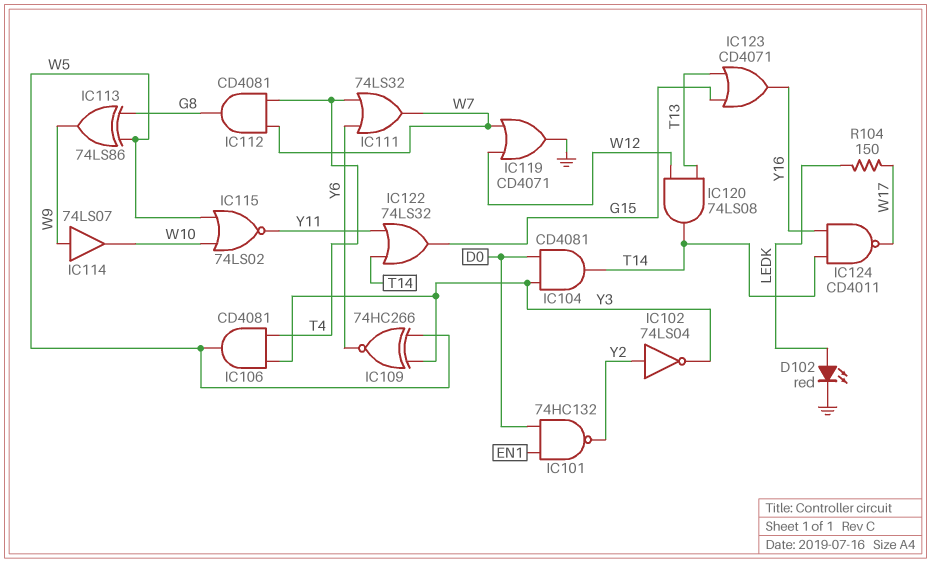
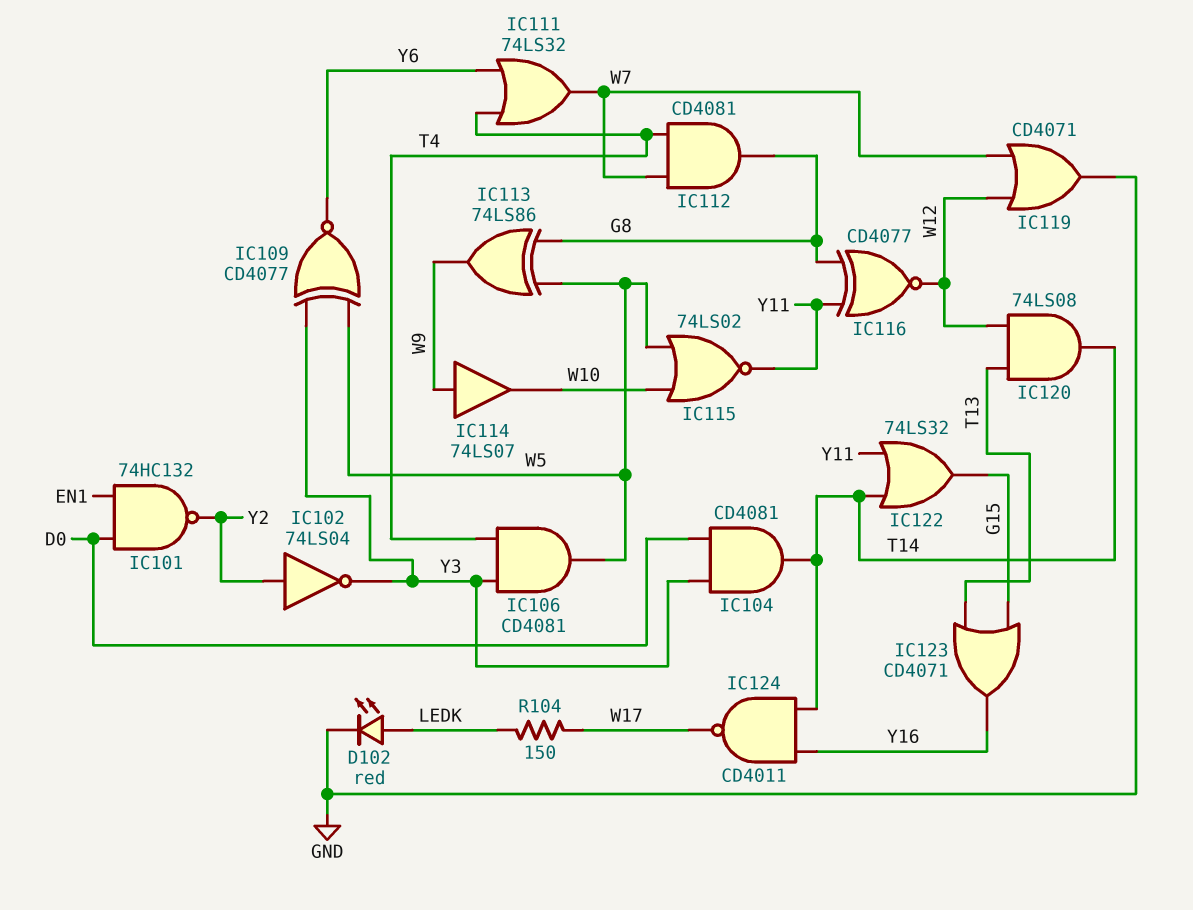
IC109: XNOR 74HC266 (in W5, in Y3, out Y6) -> XNOR CD4077 (in W5, in Y3, out Y6)
IC116: none -> XNOR CD4077 (in G8, in Y11, out W12)

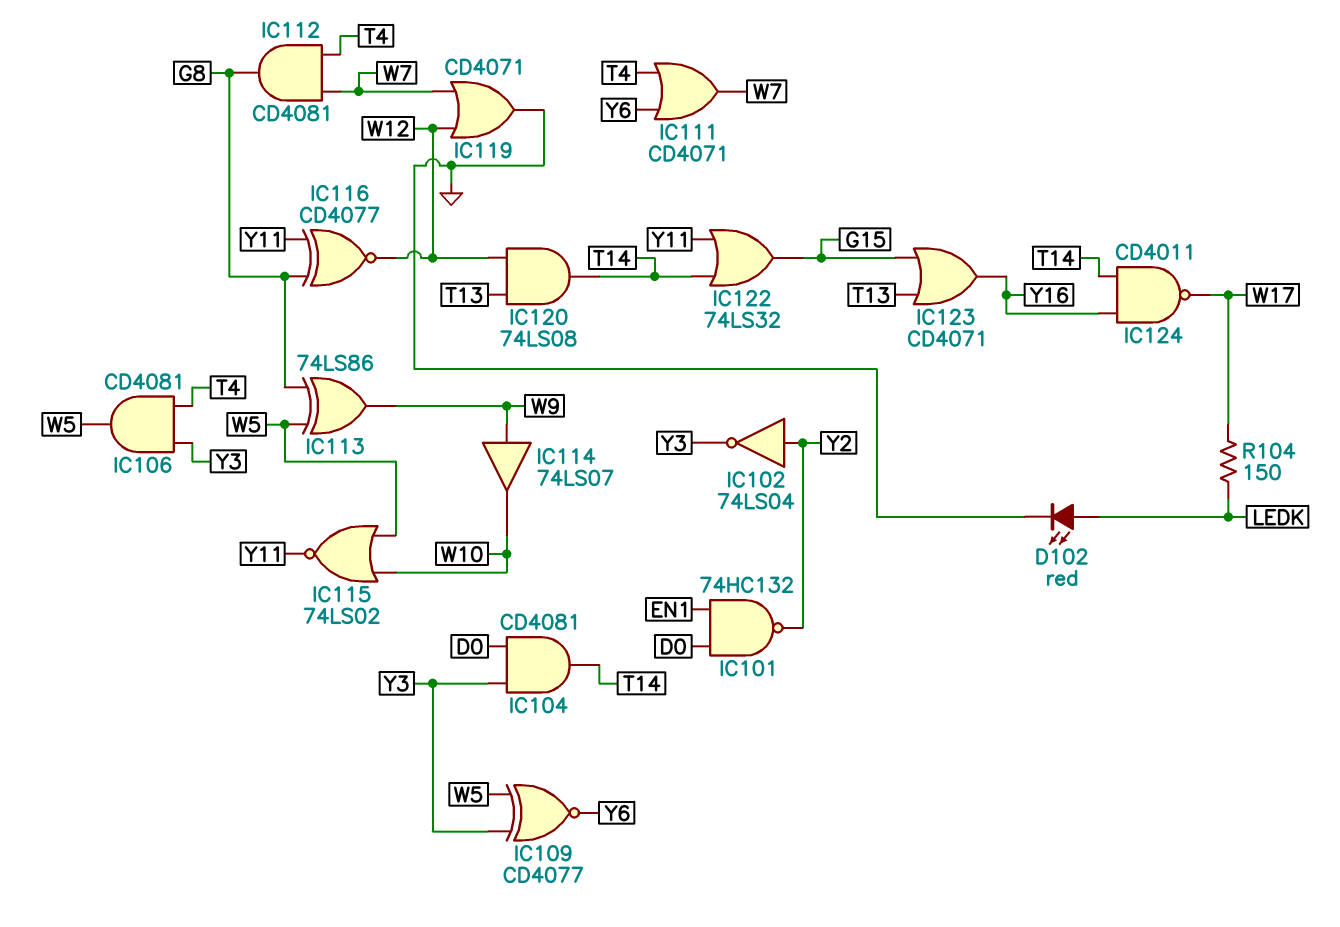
IC111: OR 74LS32 (in T4, in Y6, out W7) -> OR CD4071 (in T4, in Y6, out W7)

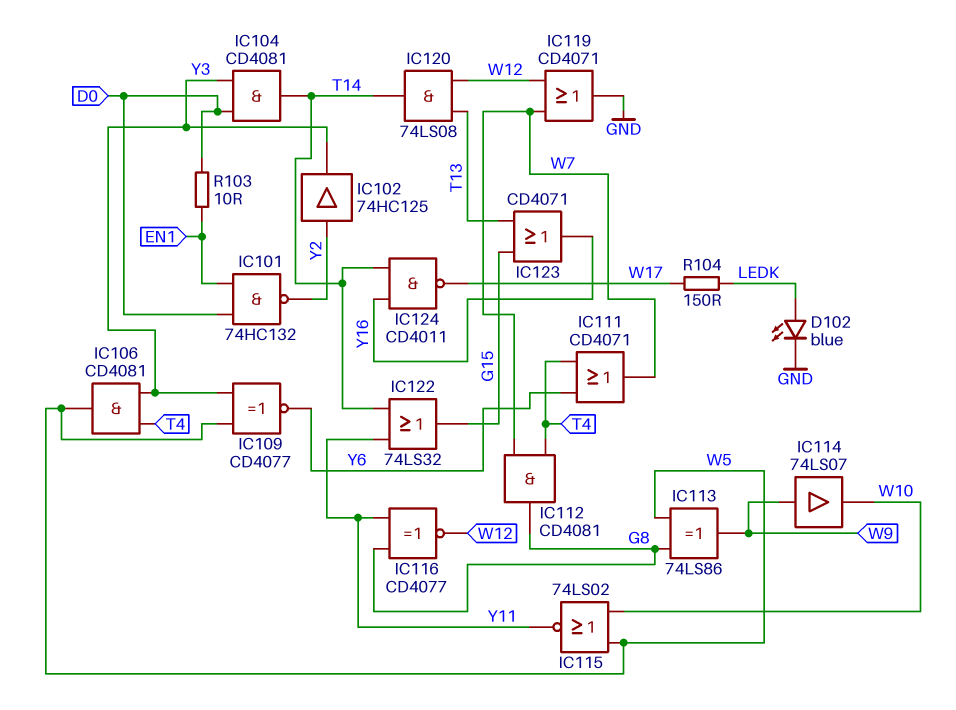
D102: LED red (A LEDK, K GND) -> LED blue (A LEDK, K GND)
IC102: NOT 74LS04 (in Y2, out Y3) -> buffer 74HC125 (in Y2, out Y3)
R103: none -> 10 (D0, EN1)

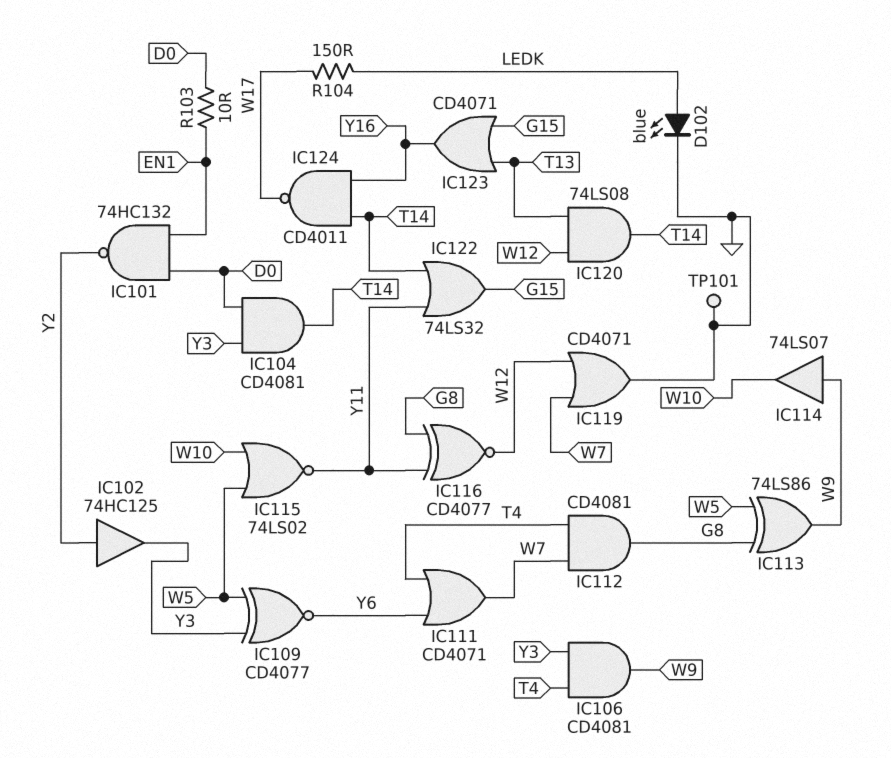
IC106: AND CD4081 (in T4, in Y3, out W5) -> AND CD4081 (in T4, in Y3, out W9)
TP101: none -> test point (GND)

